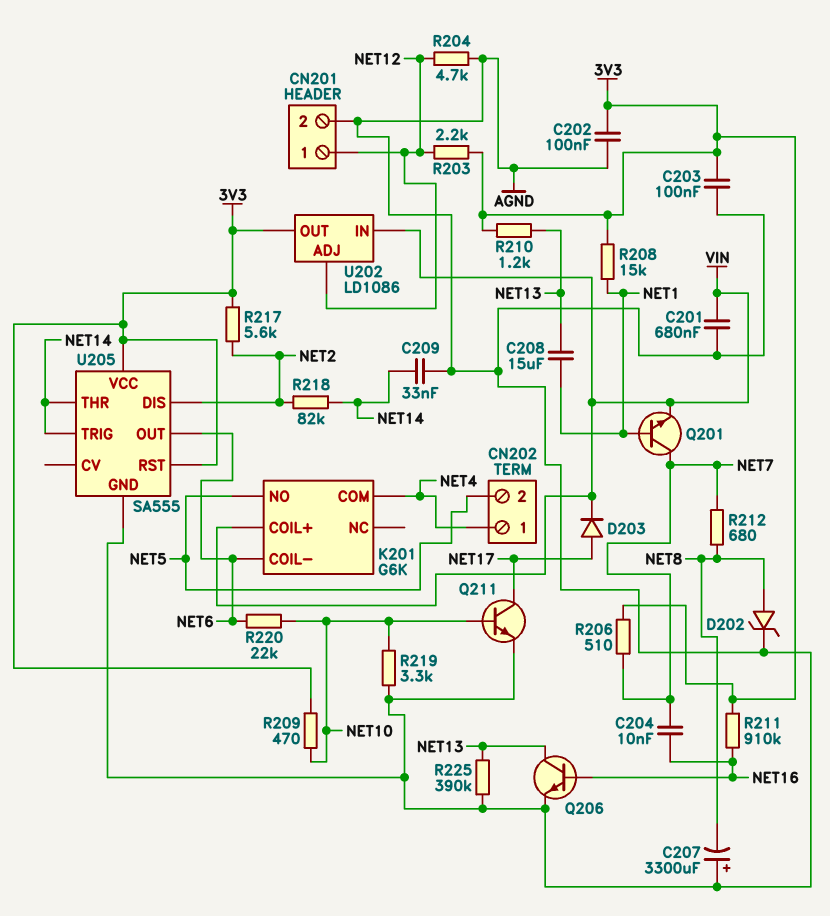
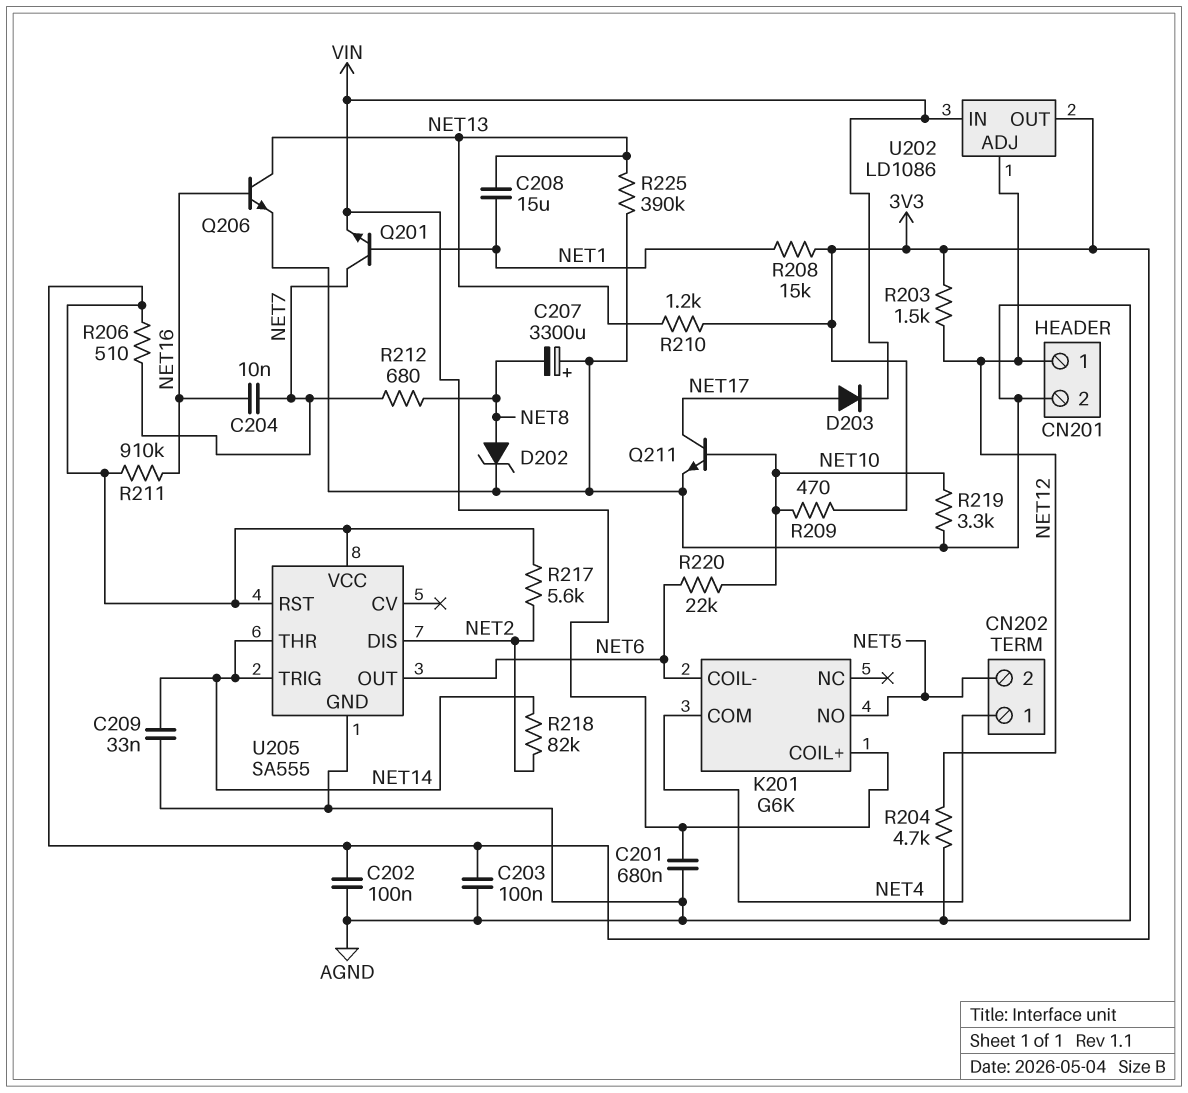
R203: 2.2k (3V3, NET12) -> 1.5k (3V3, NET12)

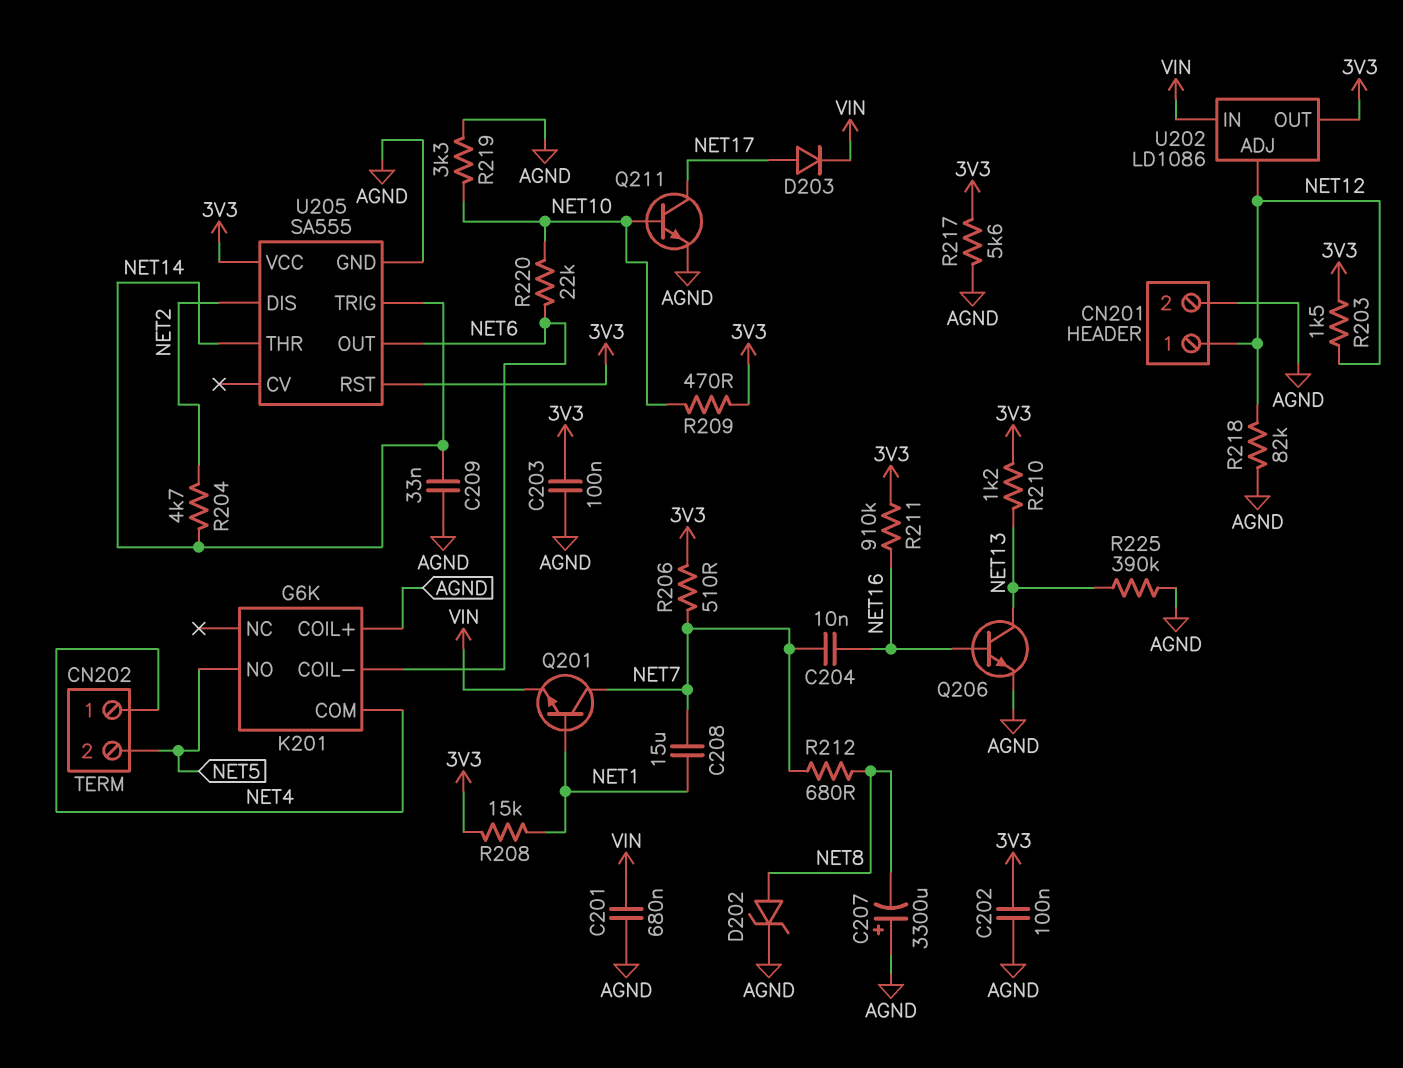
C208: 15uF (NET1, NET13) -> 15uF (NET1, NET7)
K201 pin COIL+: VIN -> AGND
R204: 4.7k (AGND, NET12) -> 4.7k (NET2, NET14)
R217: 5.6k (3V3, NET2) -> 5.6k (3V3, AGND)
R218: 82k (NET2, NET14) -> 82k (AGND, NET12)

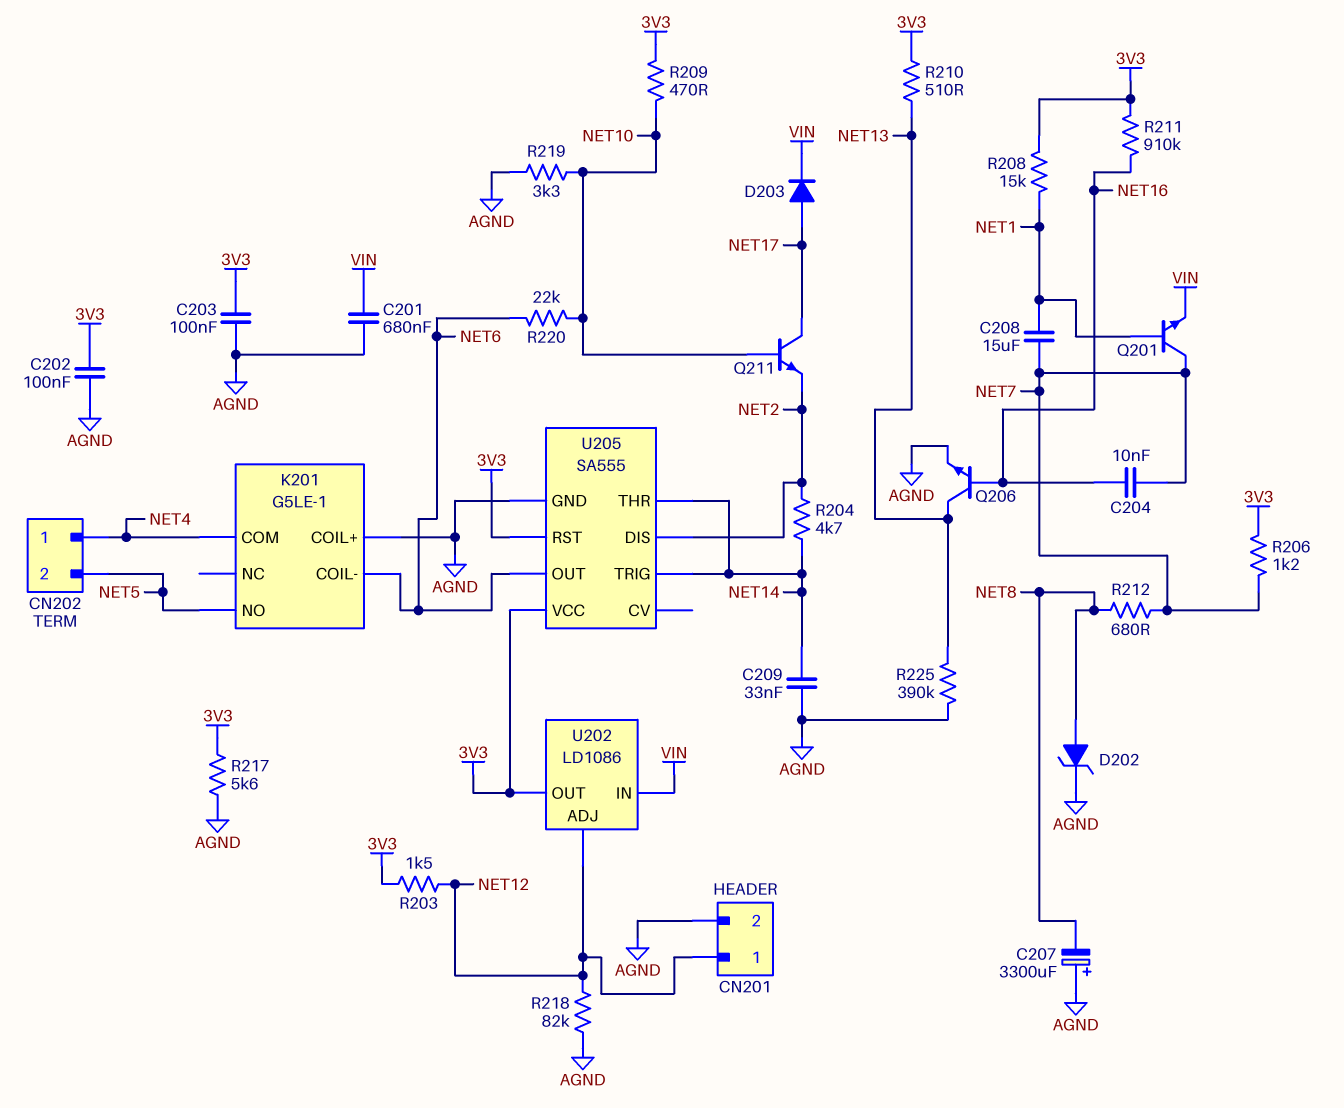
K201: G6K -> G5LE-1
Q211: NPN (B NET10, C NET17, E AGND) -> NPN (B NET10, C NET17, E NET2)
R206: 510 (3V3, NET7) -> 1.2k (3V3, NET7)
R210: 1.2k (3V3, NET13) -> 510 (3V3, NET13)

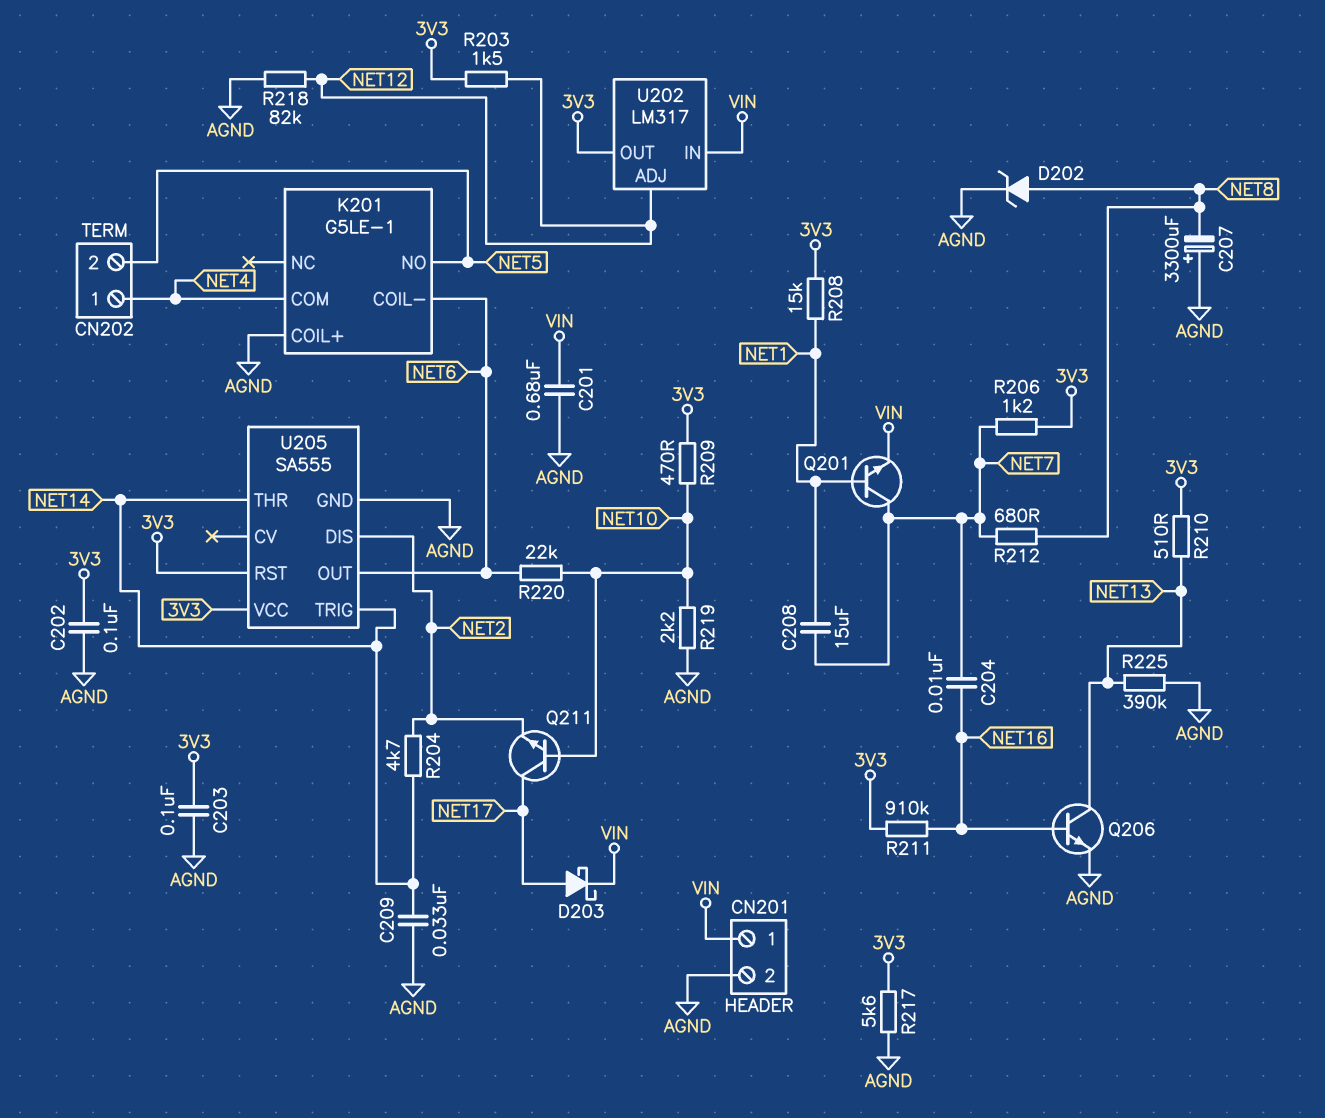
CN201 pin 1: NET12 -> VIN
D203: diode (A NET17, K VIN) -> schottky (A NET17, K VIN)
R219: 3.3k (AGND, NET10) -> 2.2k (AGND, NET10)
U202: LD1086 -> LM317

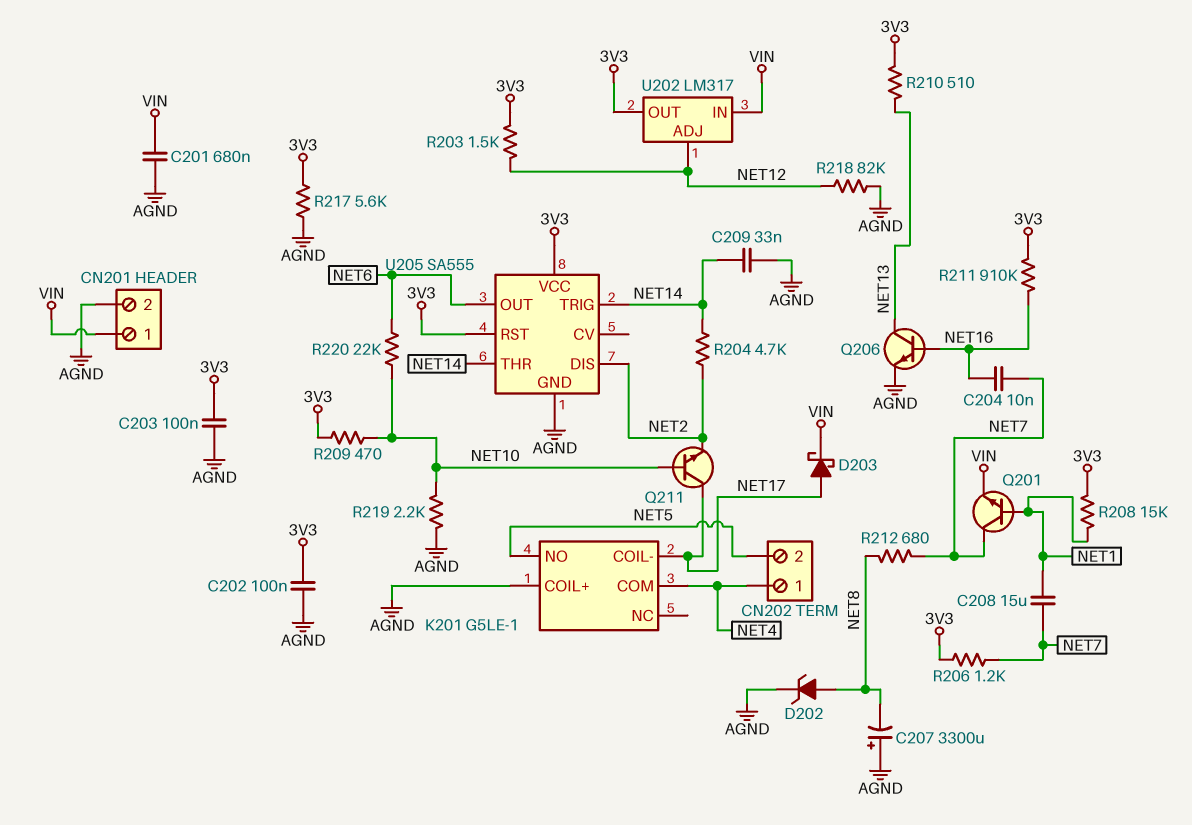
K201 pin COIL-: NET6 -> NET17
R225: 390k (AGND, NET13) -> none

